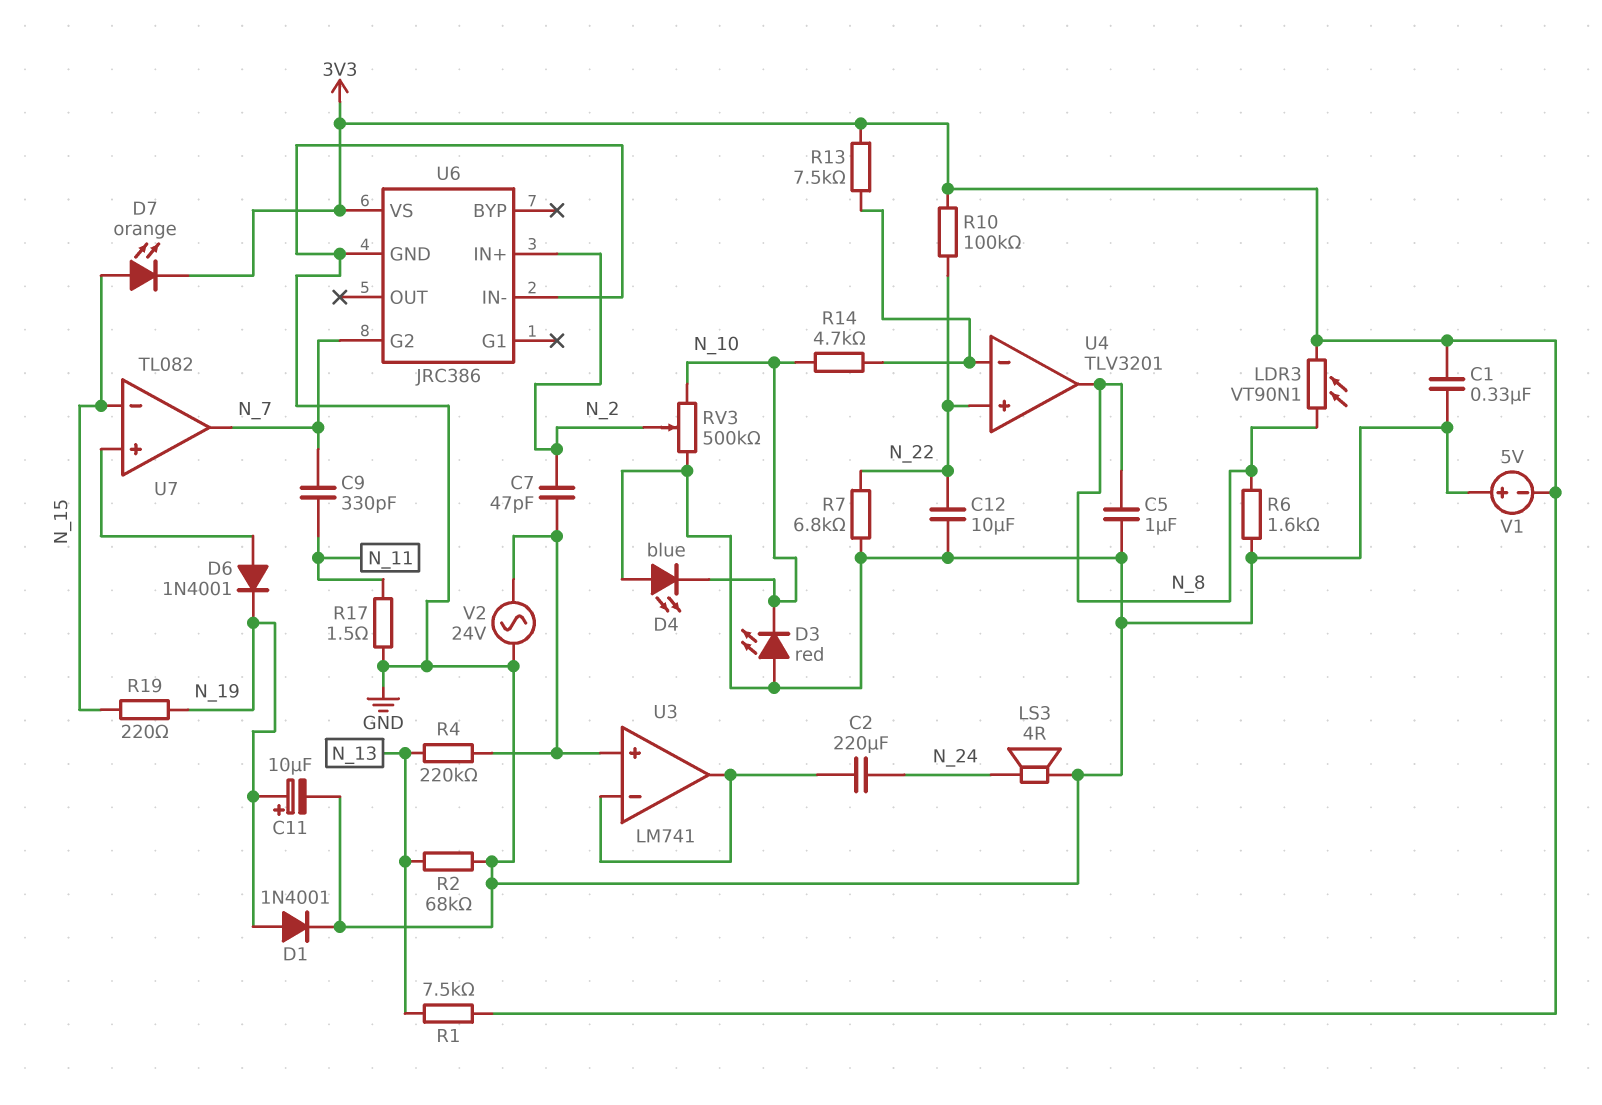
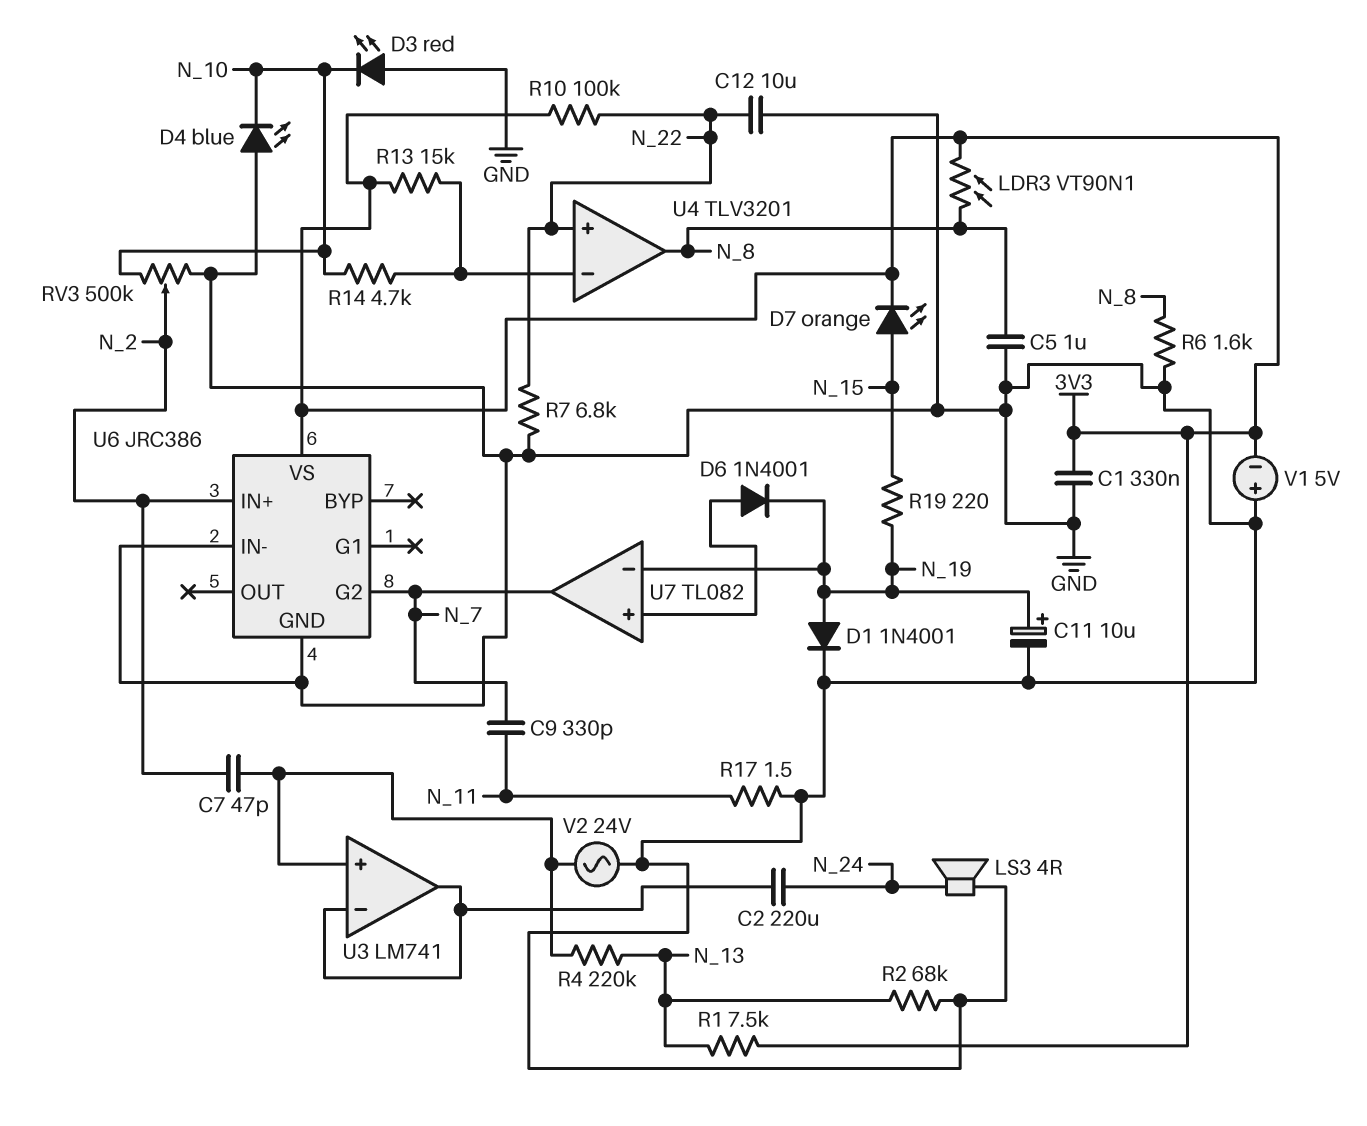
R13: 7.5k (3V3, U4/in-) -> 15k (3V3, U4/in-)
U7 pin in-: N_15 -> N_19

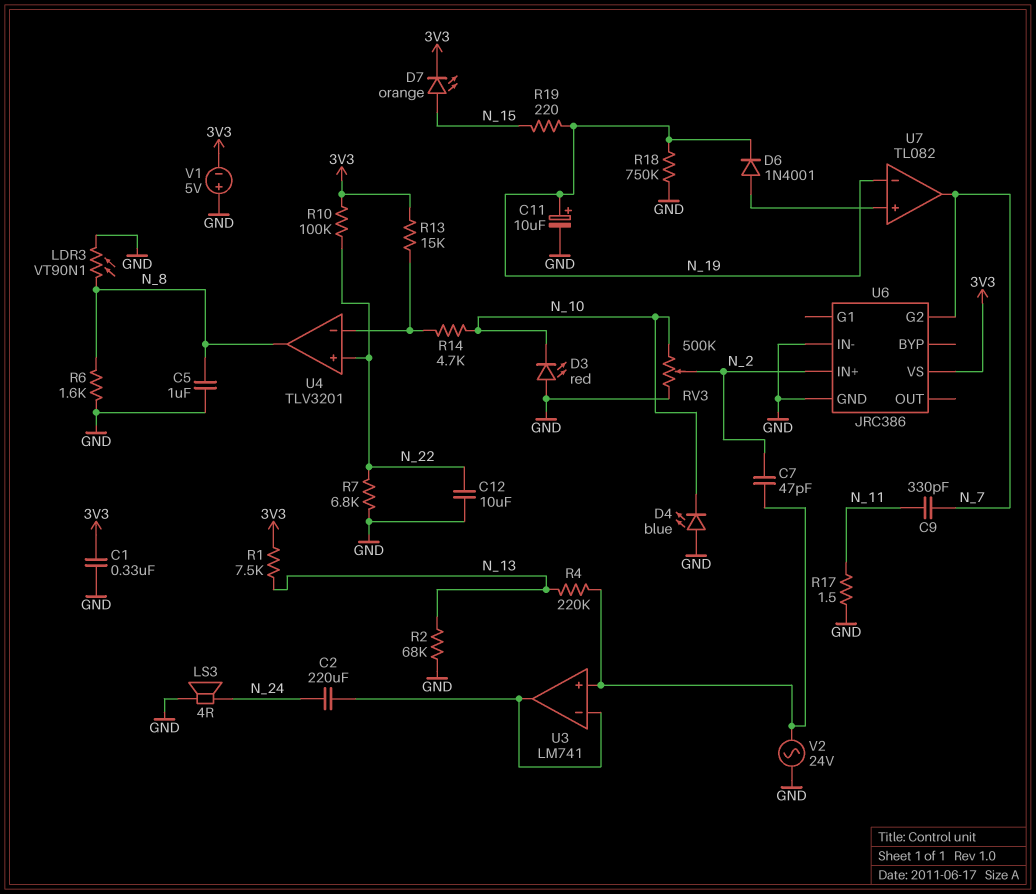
D1: diode 1N4001 (A N_19, K GND) -> none
LDR3: VT90N1 (3V3, N_8) -> VT90N1 (GND, N_8)
R18: none -> 750k (GND, N_19)

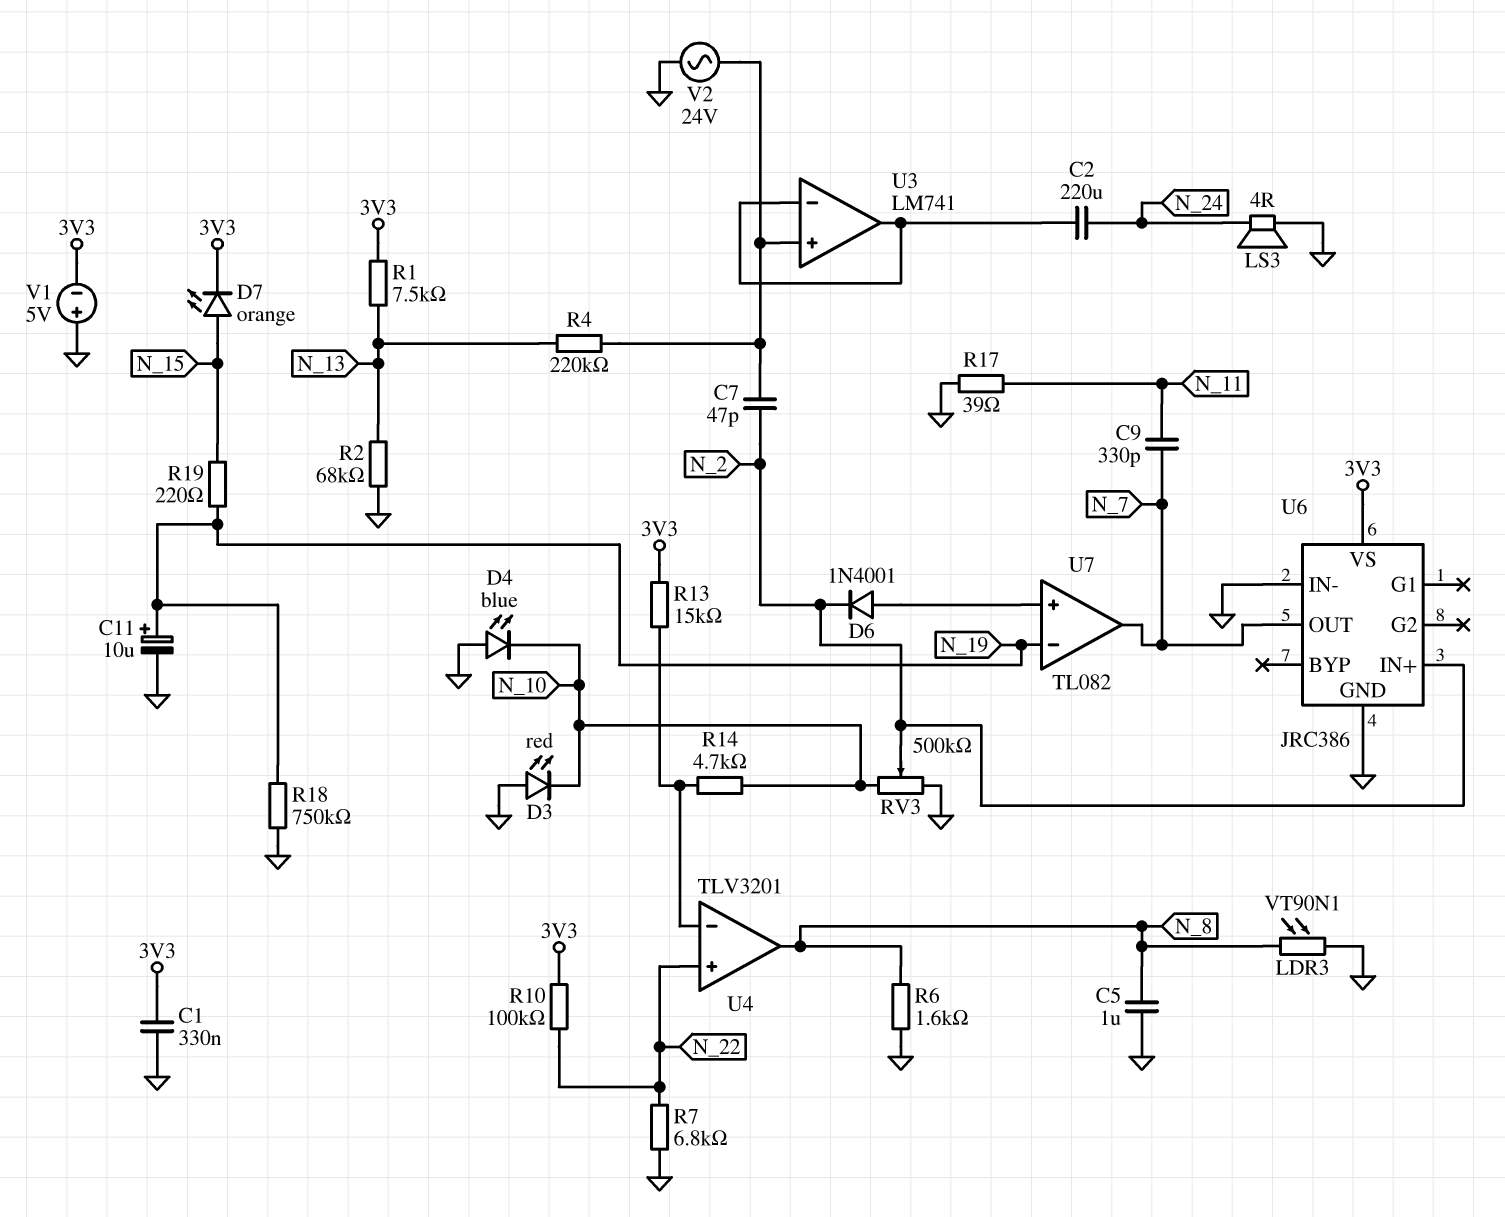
C12: 10uF (GND, N_22) -> none
D6: diode 1N4001 (A U7/in+, K N_19) -> diode 1N4001 (A U7/in+, K N_2)
R17: 1.5 (GND, N_11) -> 39 (GND, N_11)
U6 pin G2: N_7 -> none
U6 pin OUT: none -> N_7

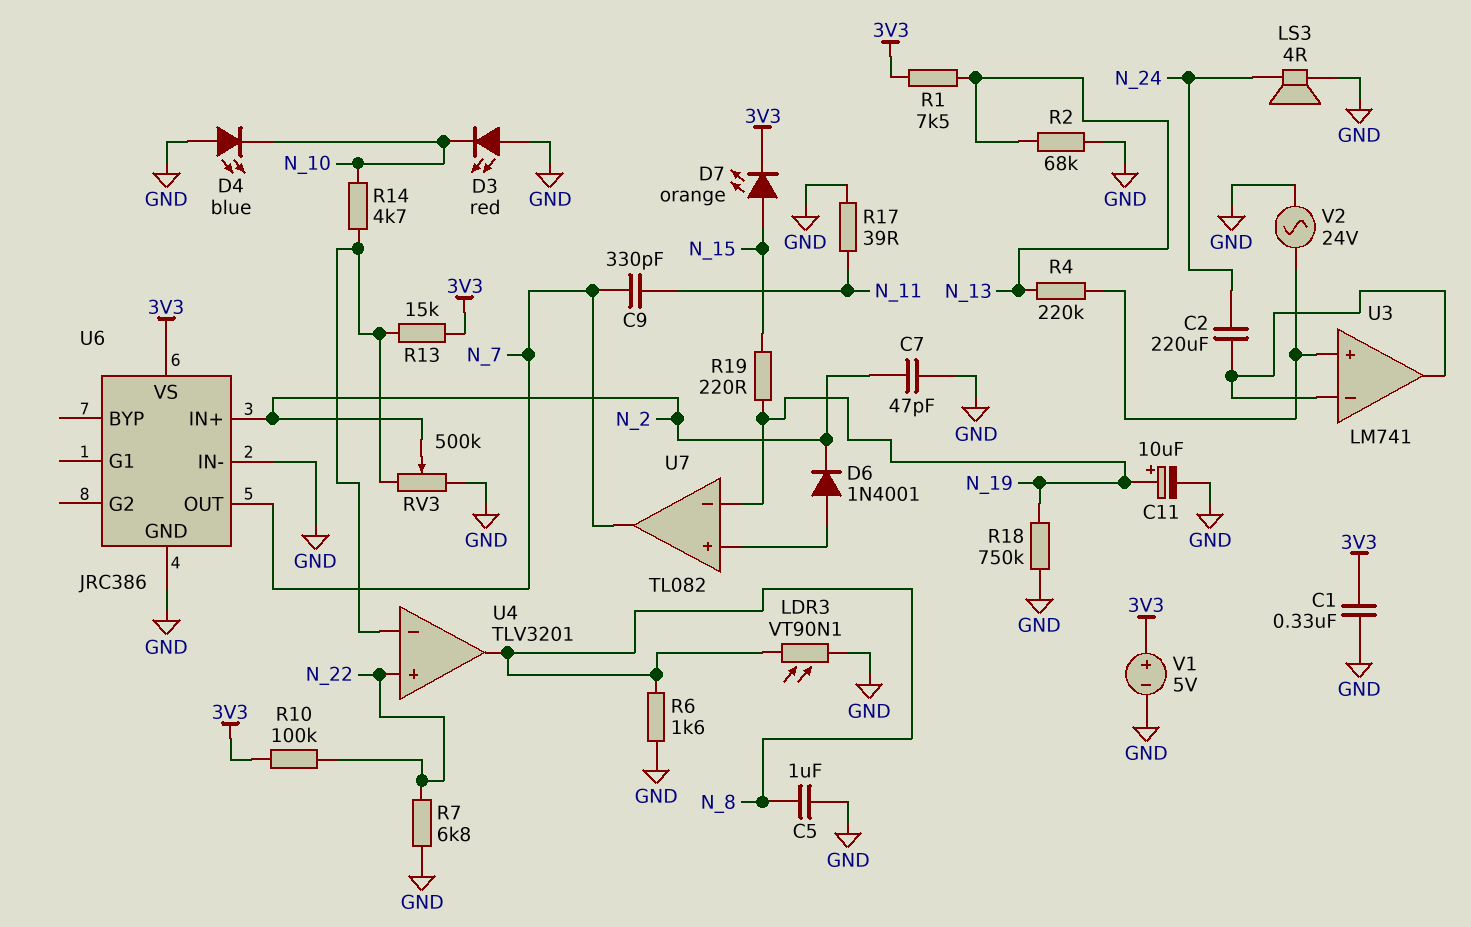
C7: 47pF (N_2, U3/in+) -> 47pF (GND, N_2)
RV3: 500k (GND, N_10, wiper N_2) -> 500k (GND, U4/in-, wiper N_2)
V1: 5V (plus GND, minus 3V3) -> 5V (plus 3V3, minus GND)

